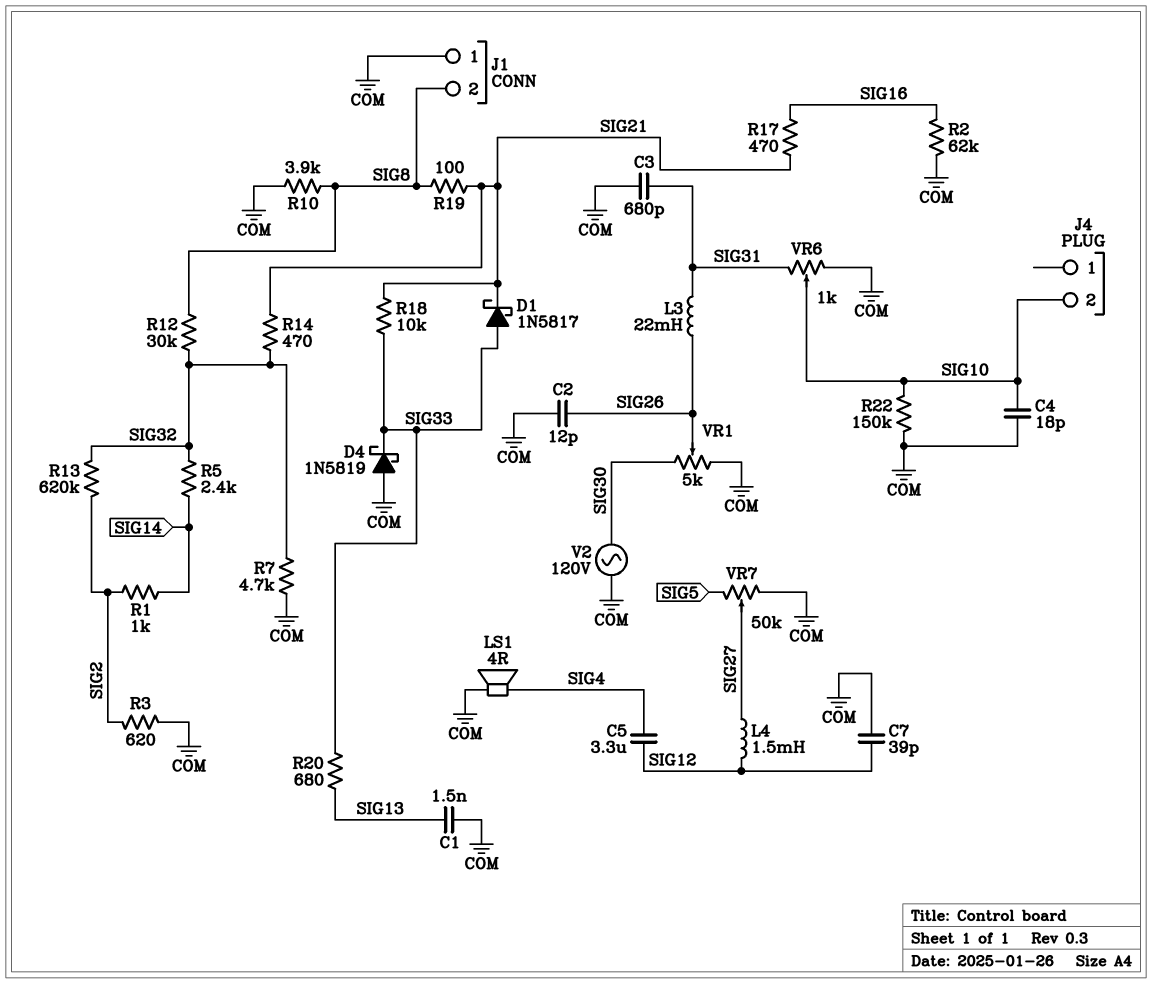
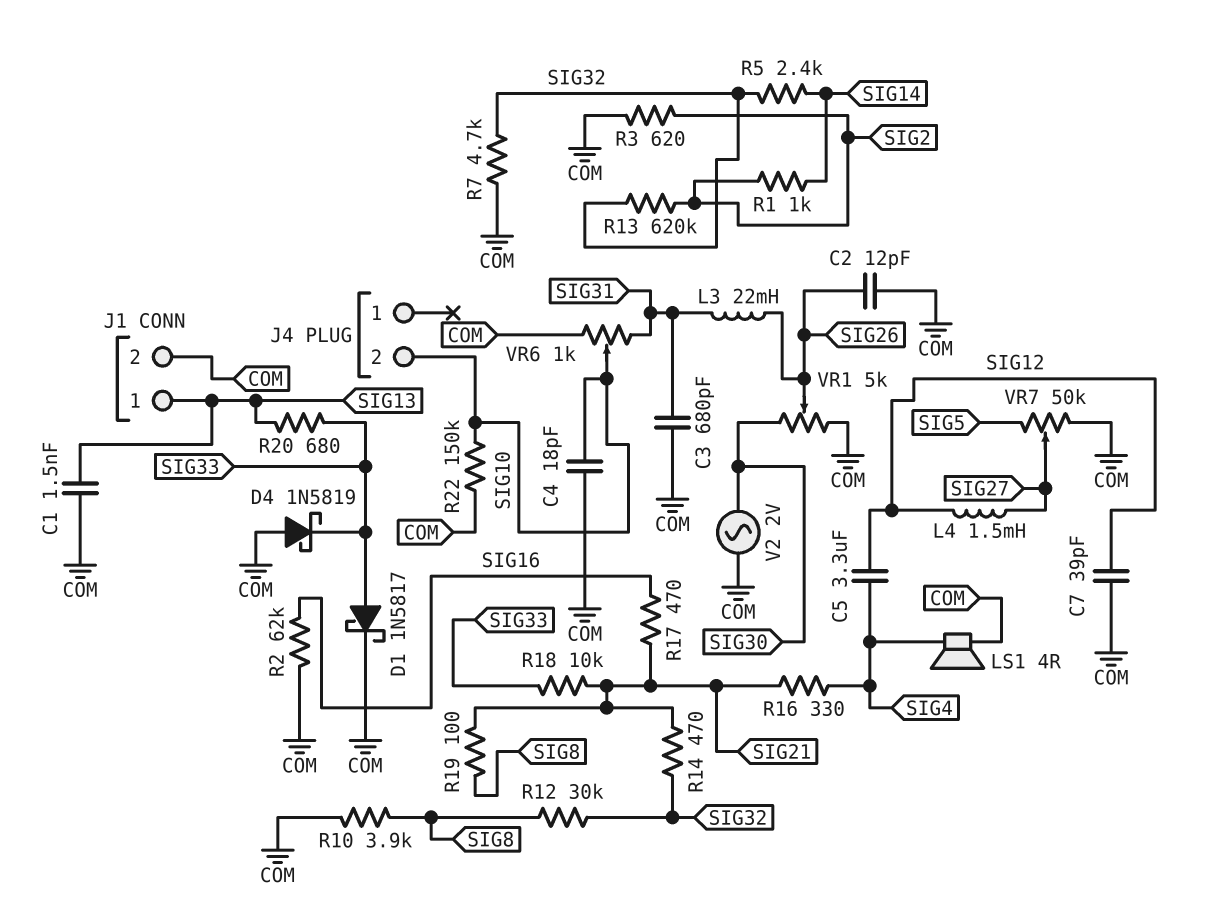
D1: schottky 1N5817 (A SIG33, K SIG21) -> schottky 1N5817 (A SIG33, K COM)
J1 pin 1: COM -> SIG13
J1 pin 2: SIG8 -> COM
R16: none -> 330 (SIG4, SIG21)
V2: AC 120V (COM, SIG30) -> AC 2V (COM, SIG30)

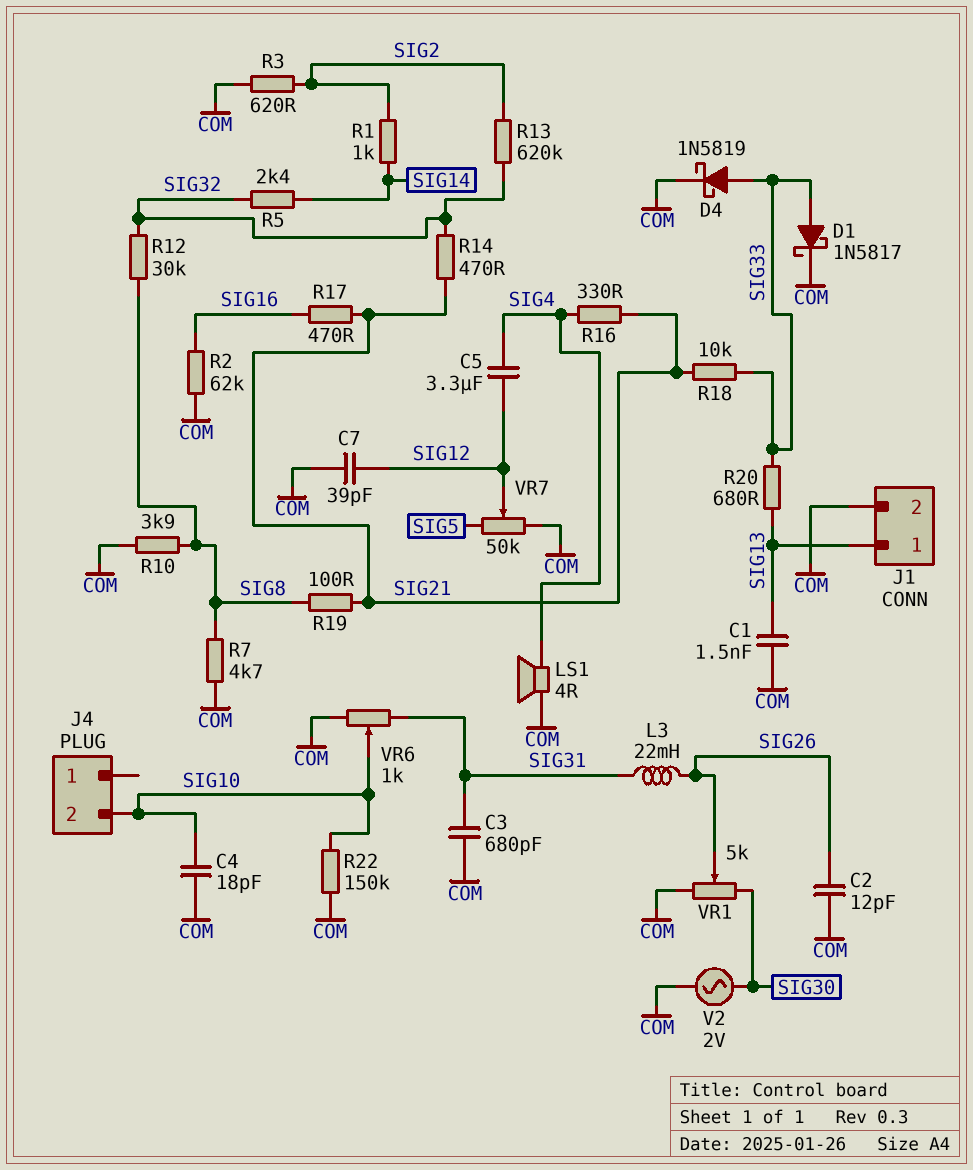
D4: schottky 1N5819 (A COM, K SIG33) -> schottky 1N5819 (A SIG33, K COM)
L4: 1.5mH (SIG12, SIG27) -> none
R7: 4.7k (COM, SIG32) -> 4.7k (COM, SIG8)
VR7: 50k (COM, SIG5, wiper SIG27) -> 50k (COM, SIG5, wiper SIG12)

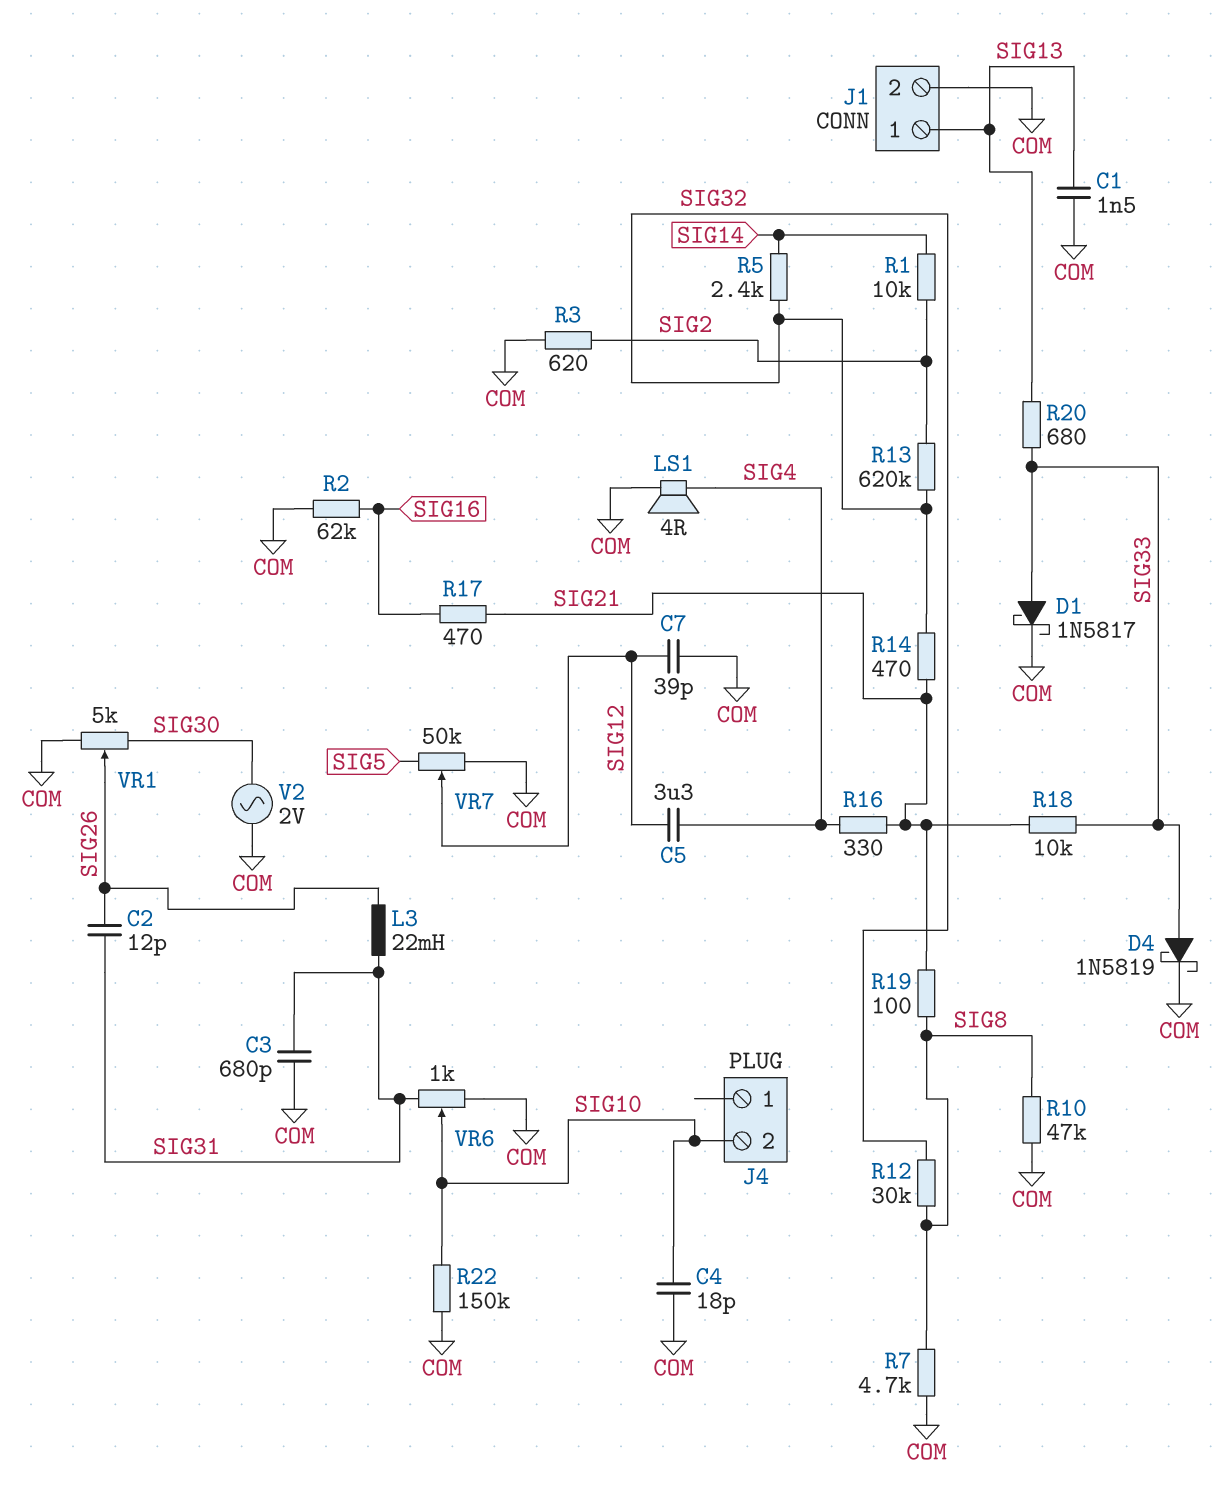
C2: 12pF (COM, SIG26) -> 12pF (SIG26, SIG31)
R1: 1k (SIG2, SIG14) -> 10k (SIG2, SIG14)
R10: 3.9k (COM, SIG8) -> 47k (COM, SIG8)

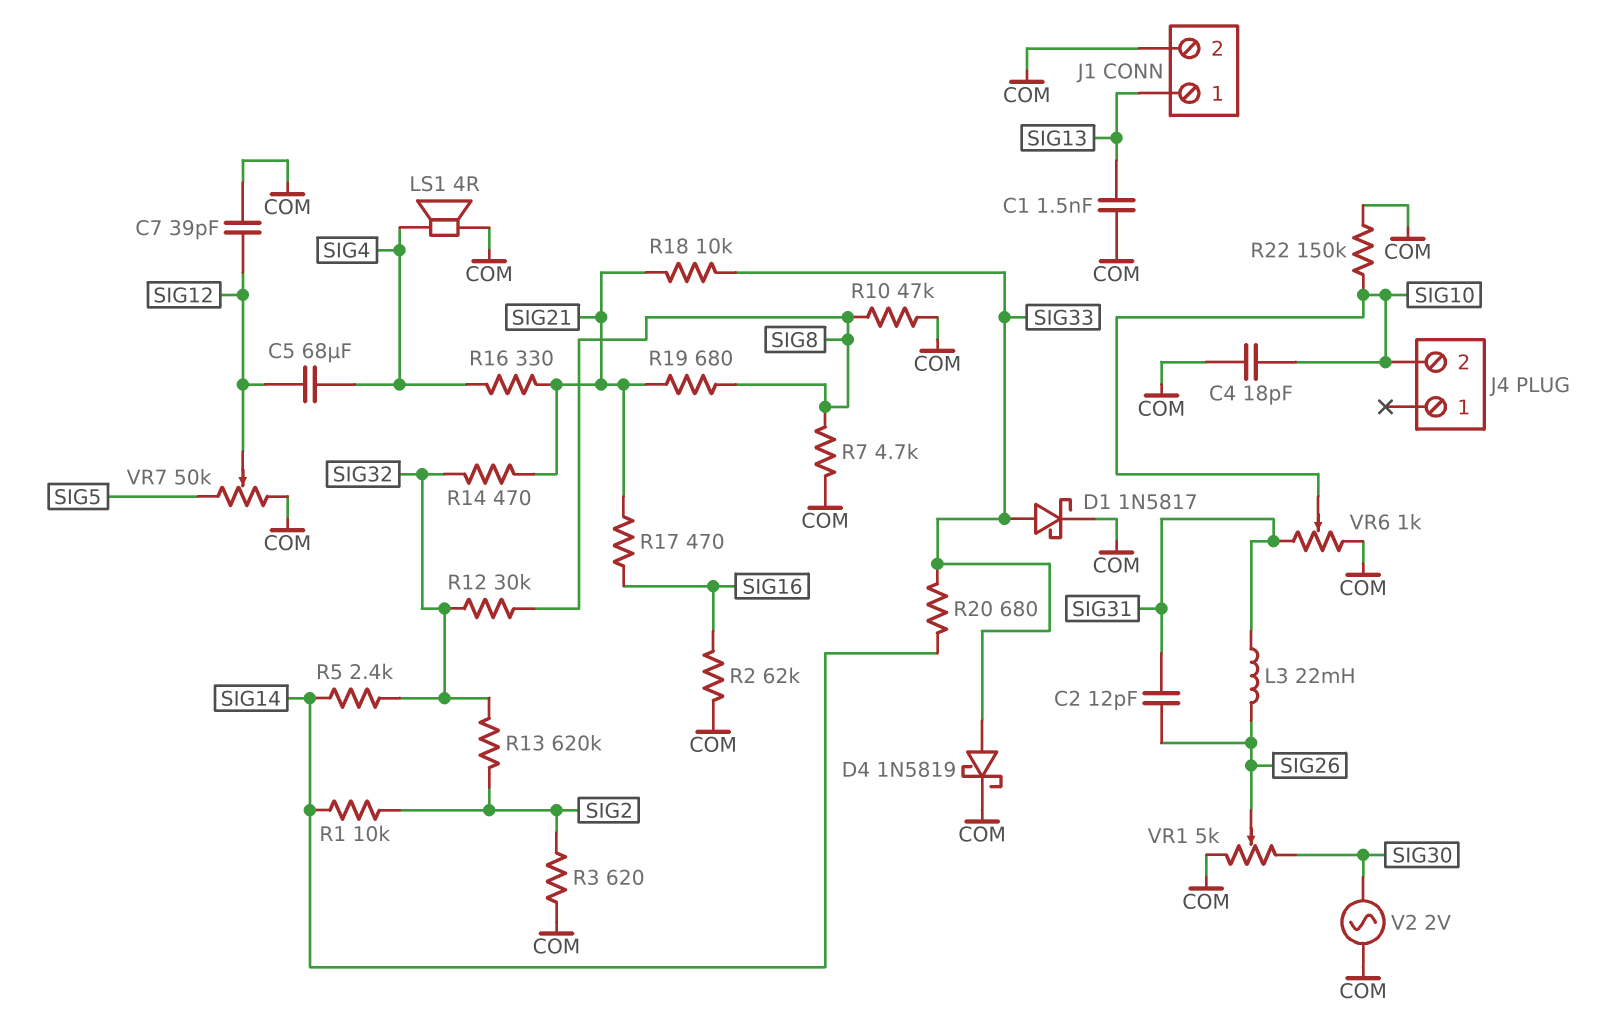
C3: 680pF (COM, SIG31) -> none
C5: 3.3uF (SIG4, SIG12) -> 68uF (SIG4, SIG12)
R19: 100 (SIG8, SIG21) -> 680 (SIG8, SIG21)
R20: 680 (SIG13, SIG33) -> 680 (SIG14, SIG33)

